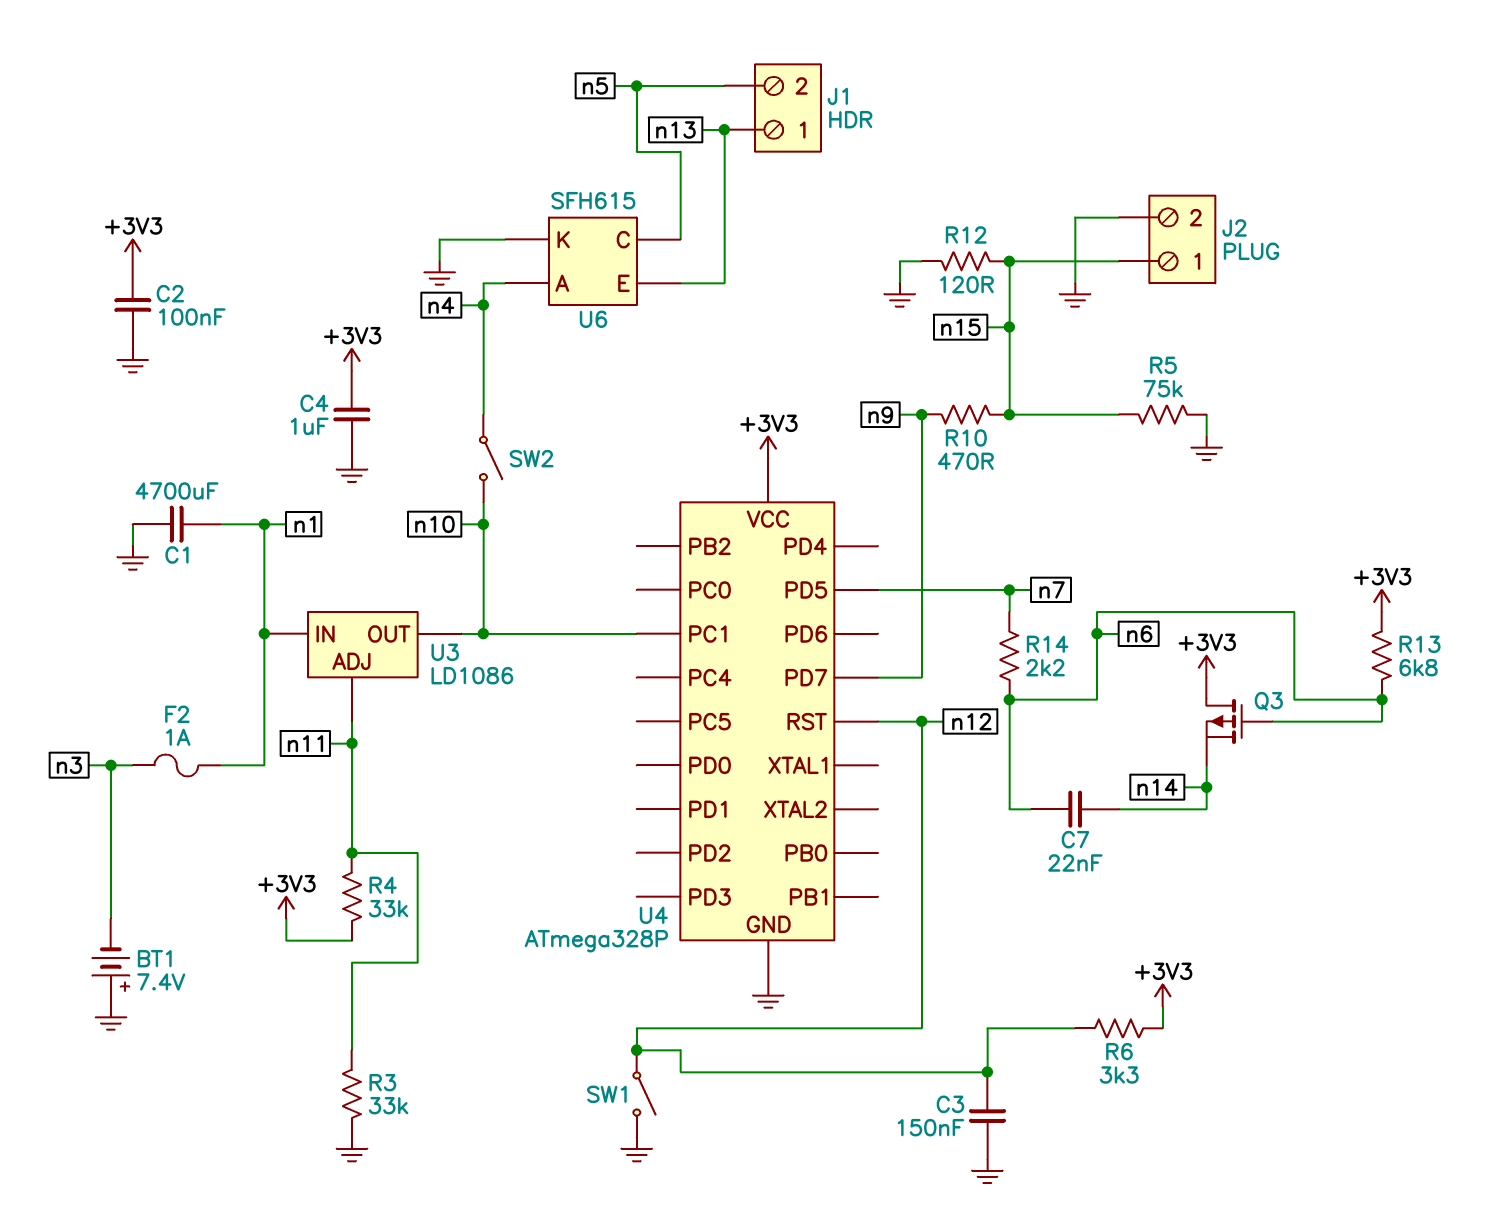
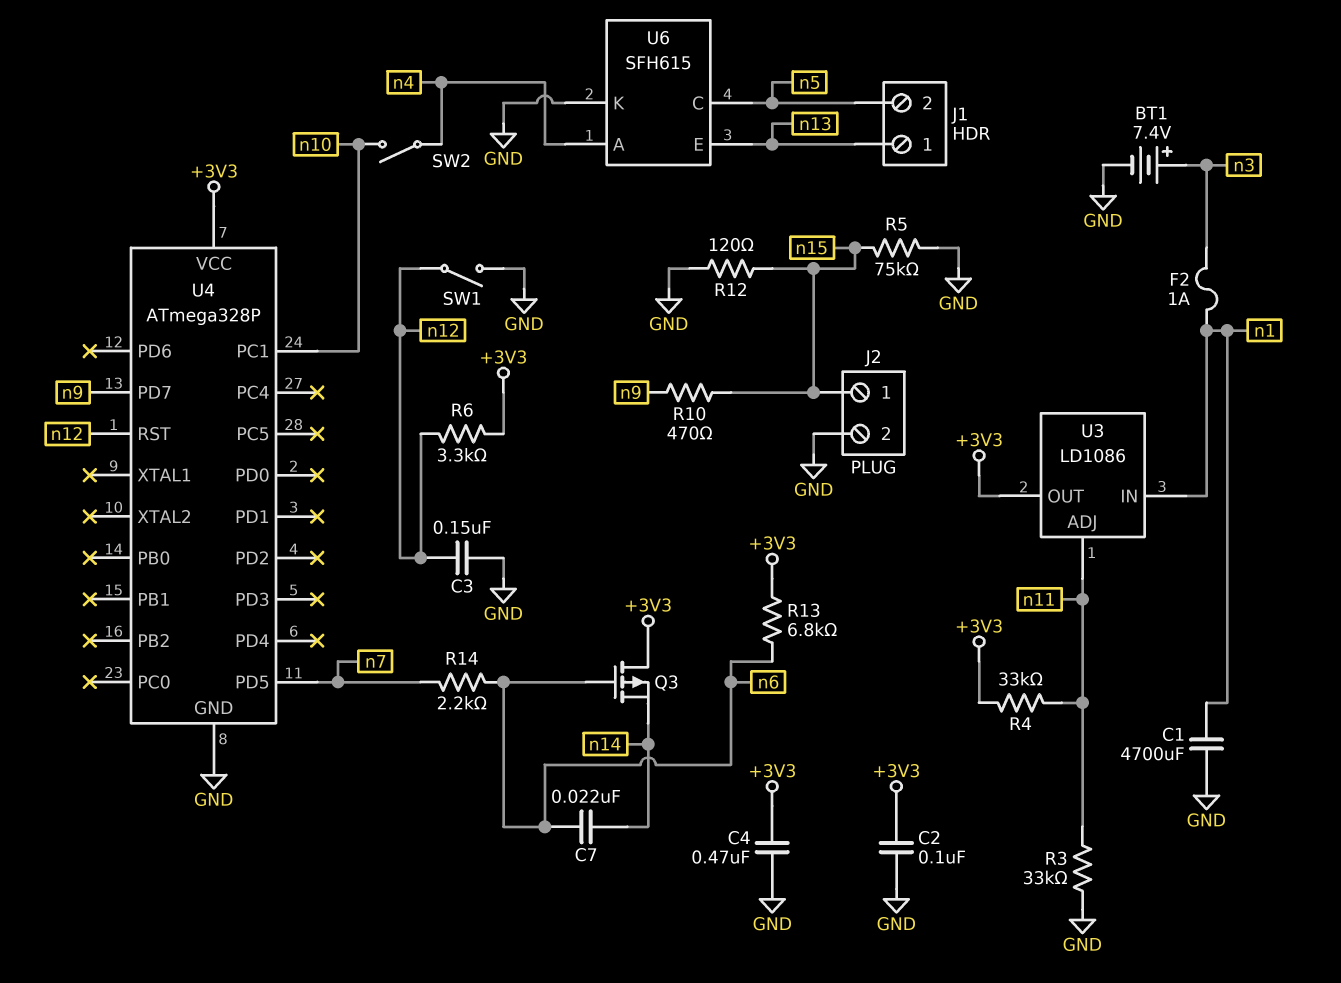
BT1: 7.4V (plus GND, minus n3) -> 7.4V (plus n3, minus GND)
C4: 1uF (+3V3, GND) -> 470nF (+3V3, GND)
U3 pin OUT: n10 -> +3V3

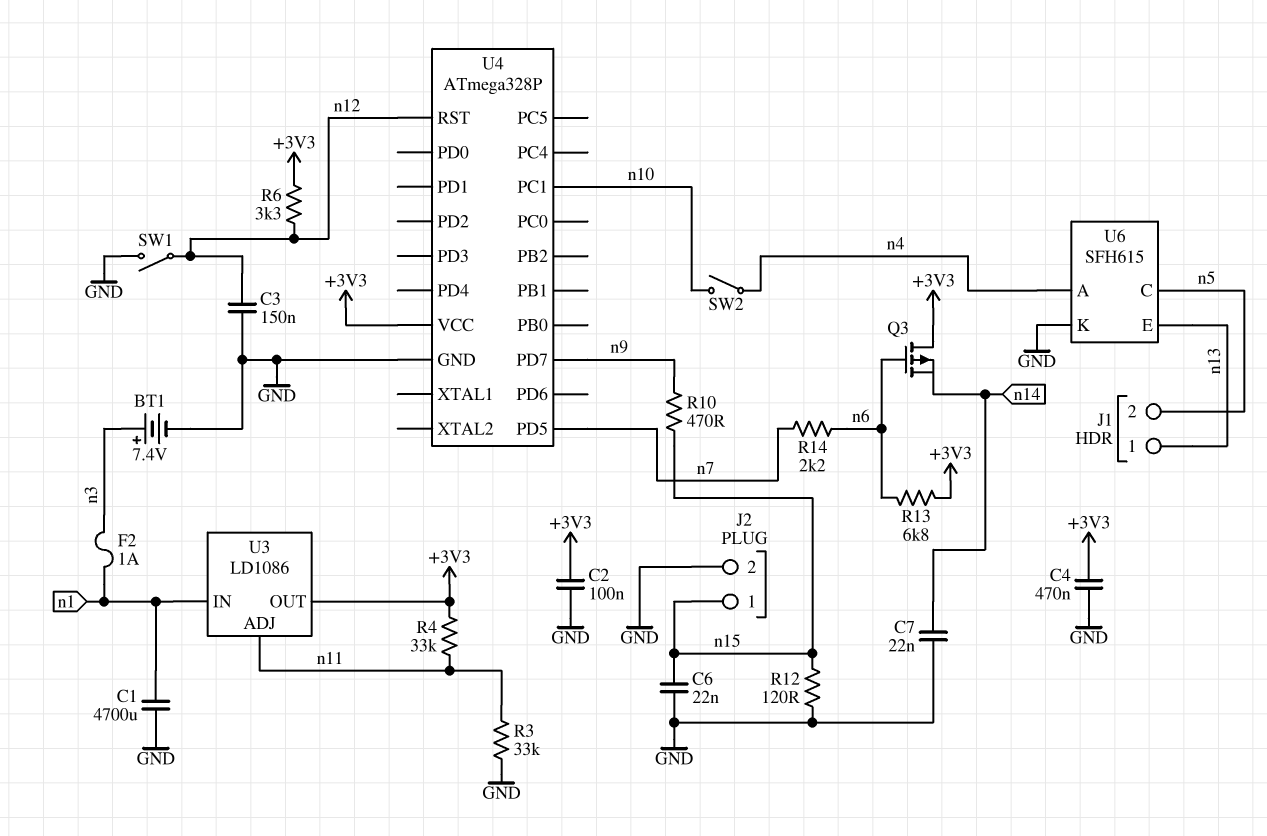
C6: none -> 22nF (GND, n15)
C7: 22nF (n6, n14) -> 22nF (GND, n14)
R5: 75k (GND, n15) -> none

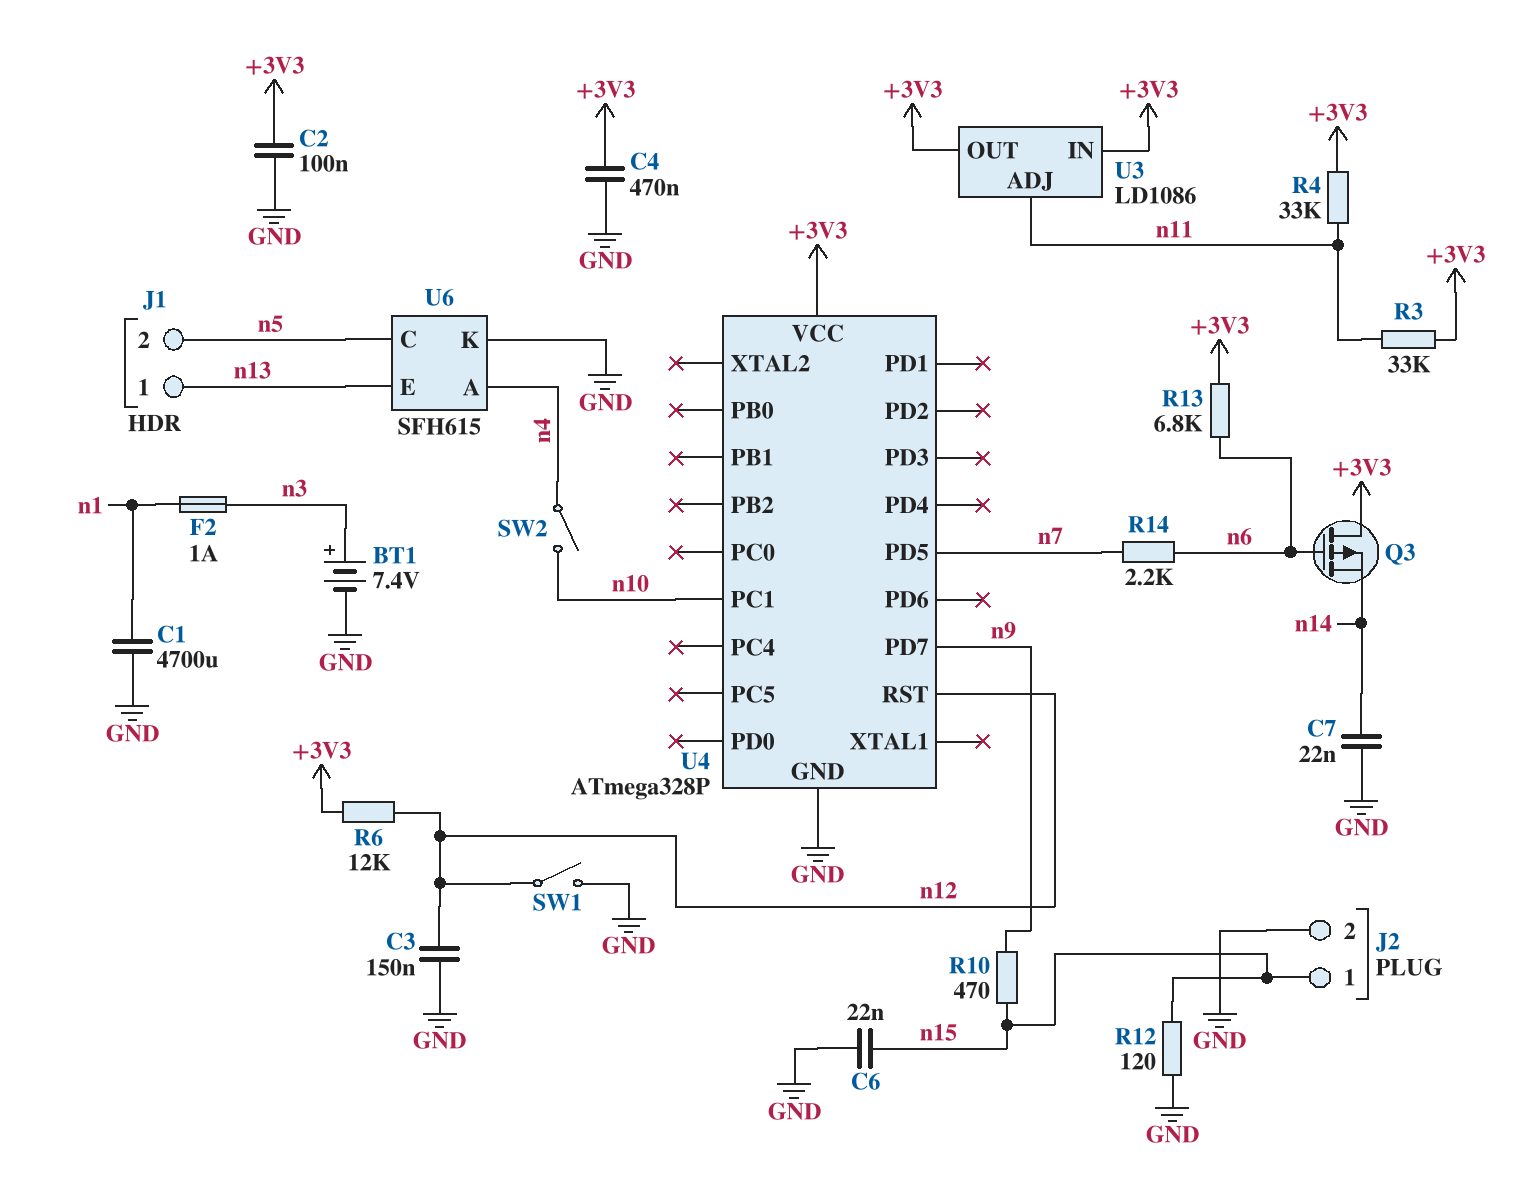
R3: 33k (GND, n11) -> 33k (+3V3, n11)
R6: 3.3k (+3V3, n12) -> 12k (+3V3, n12)
U3 pin IN: n1 -> +3V3

